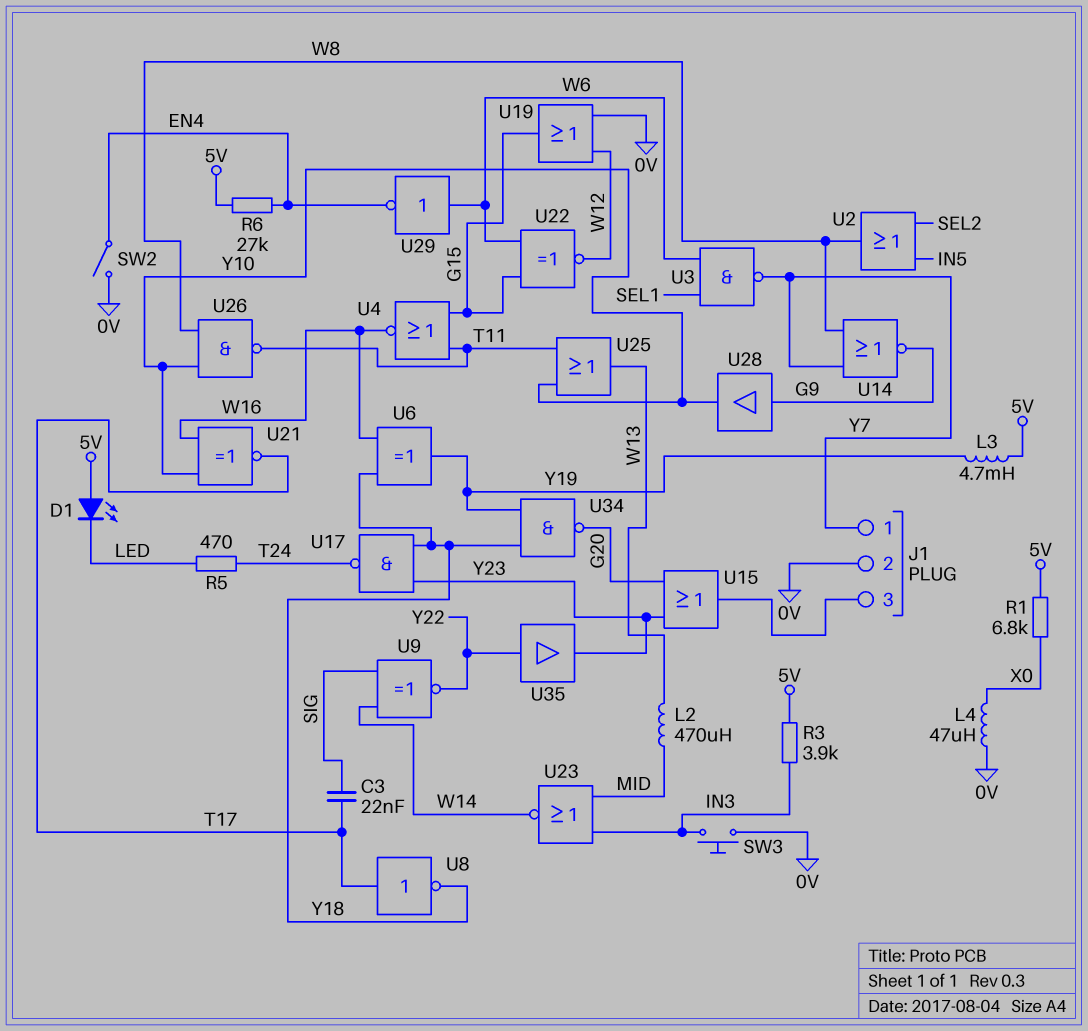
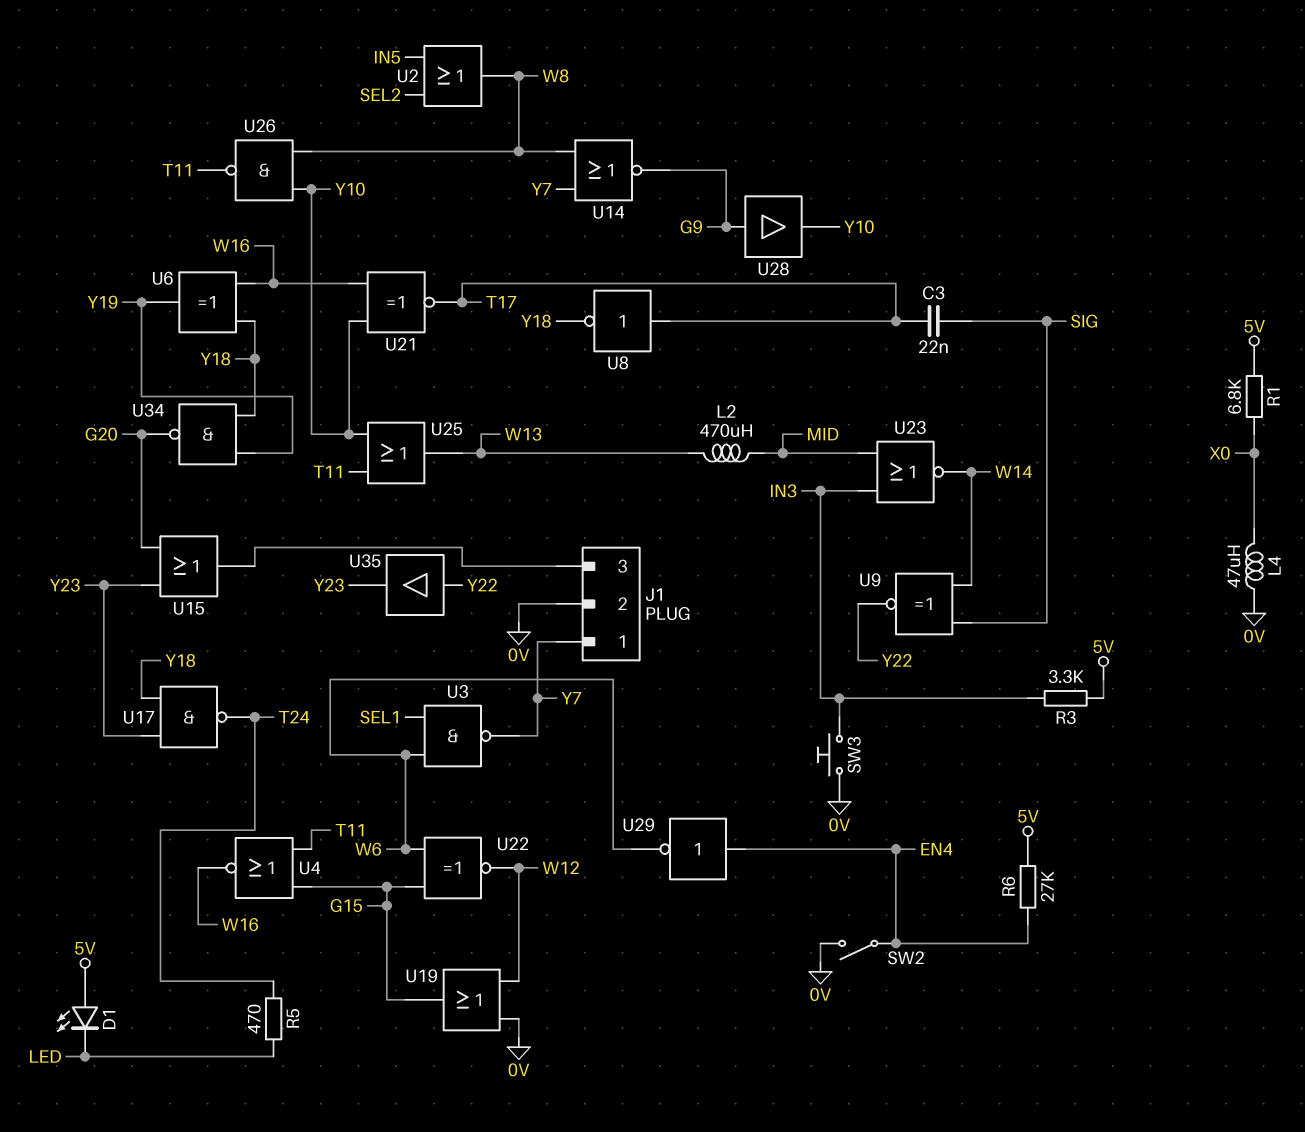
L3: 4.7mH (5V, Y19) -> none
R3: 3.9k (5V, IN3) -> 3.3k (5V, IN3)
U29: NOT (in W6, out EN4) -> NOT (in EN4, out W6)

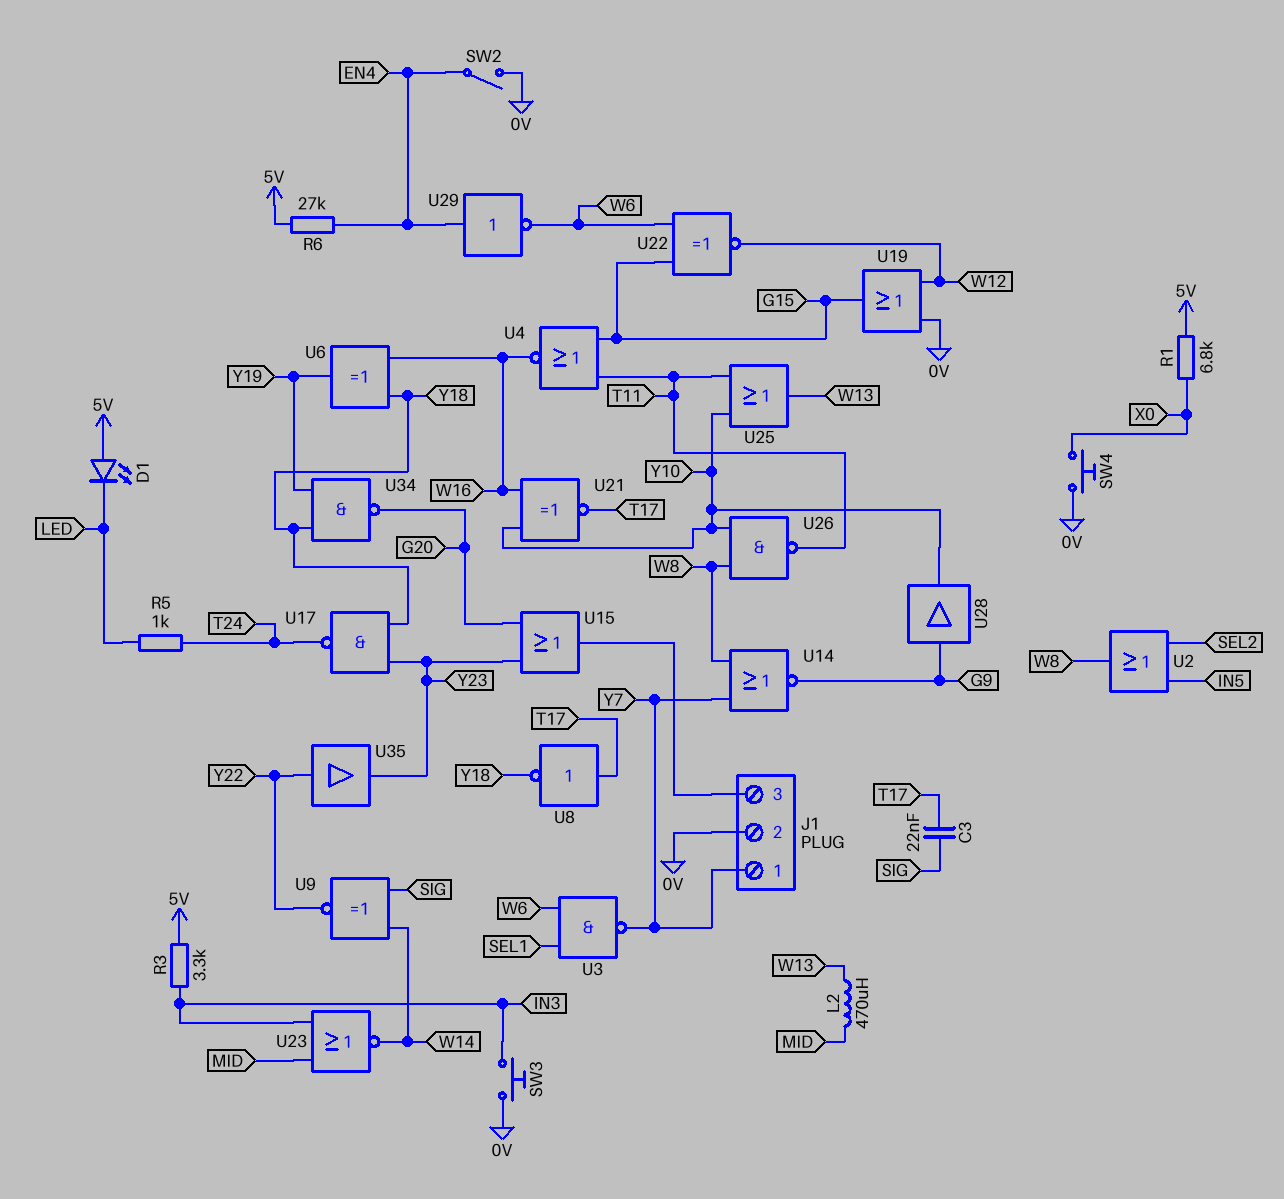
L4: 47uH (0V, X0) -> none
R5: 470 (LED, T24) -> 1k (LED, T24)
SW4: none -> button (0V, X0)

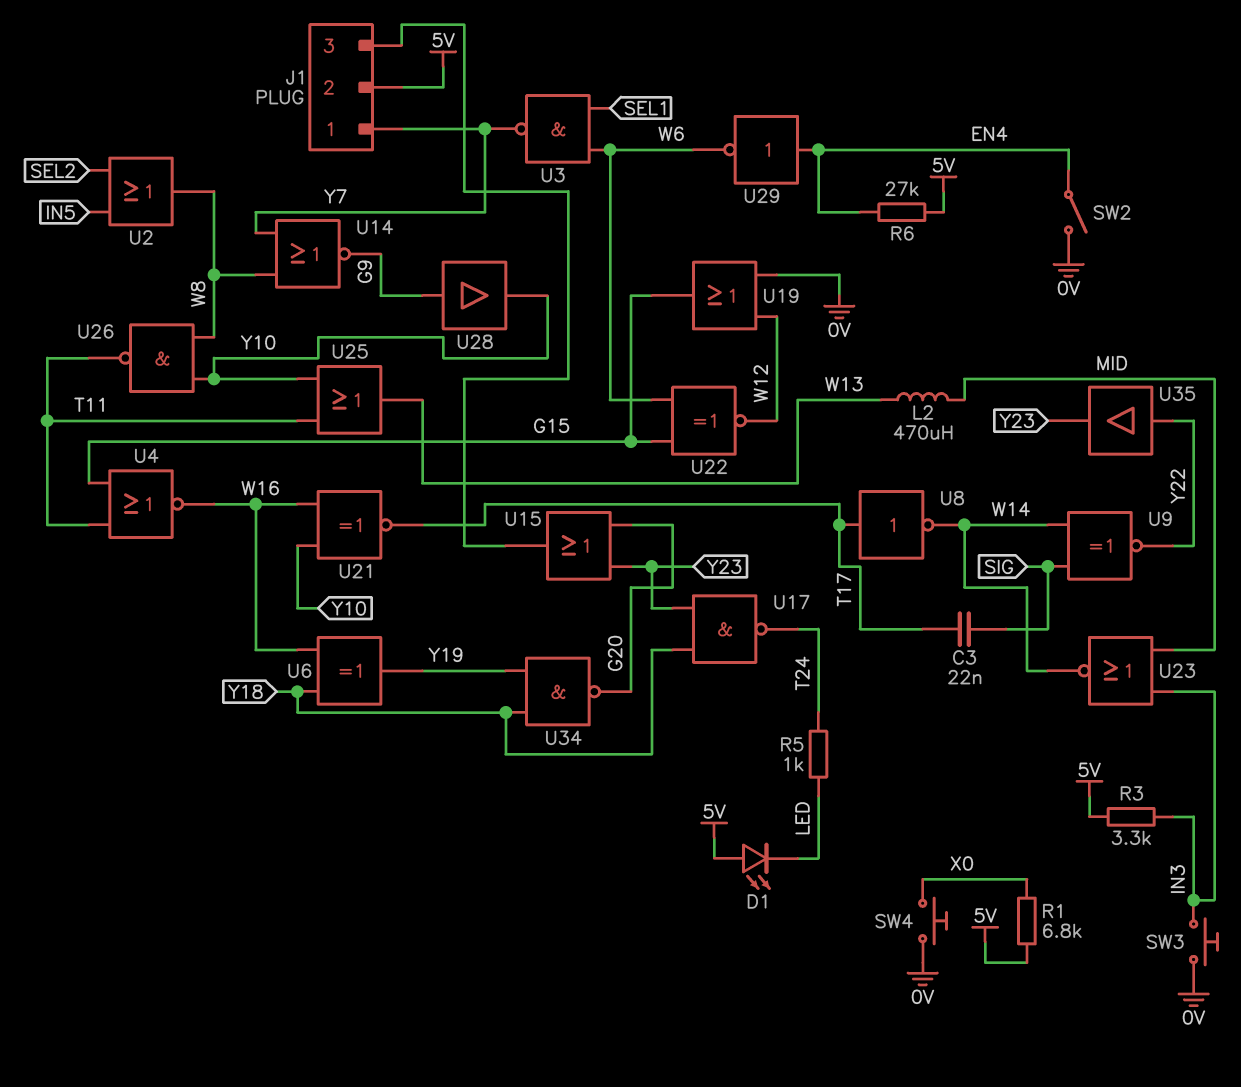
J1 pin 2: 0V -> 5V
U8: NOT (in T17, out Y18) -> NOT (in T17, out W14)

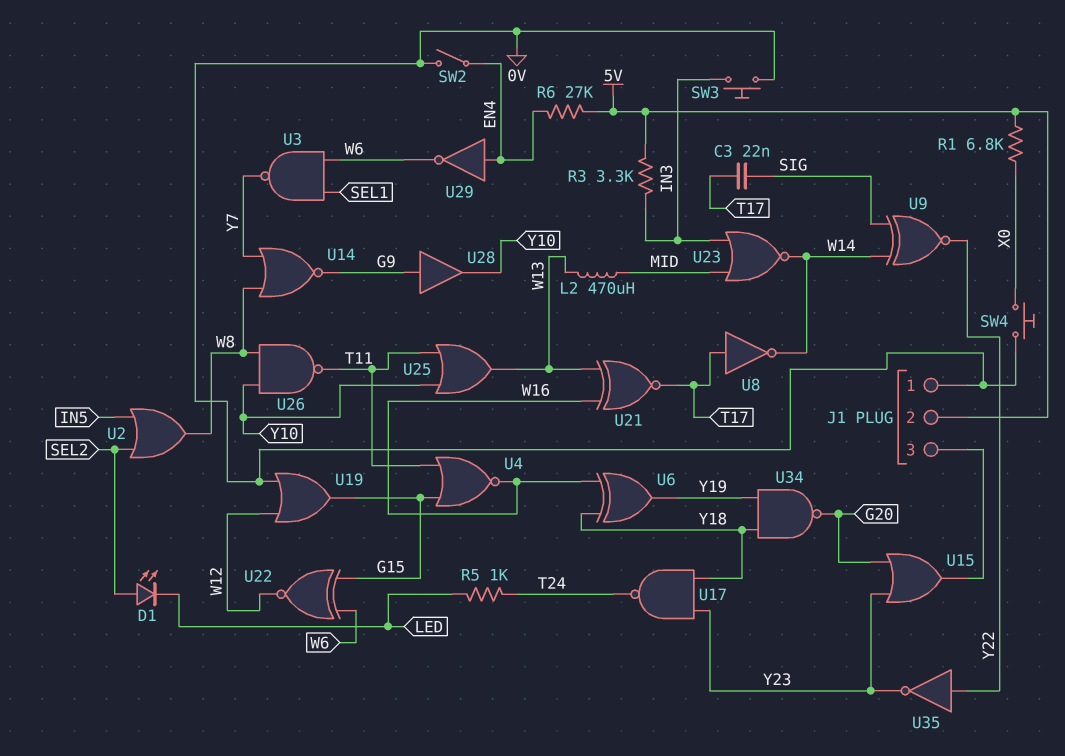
D1: LED (A 5V, K LED) -> LED (A SEL2, K LED)
J1 pin 1: Y7 -> 0V
U21: XNOR (in W16, in Y10, out T17) -> XNOR (in W13, in W16, out T17)
U35: buffer (in Y22, out Y23) -> NOT (in Y22, out Y23)

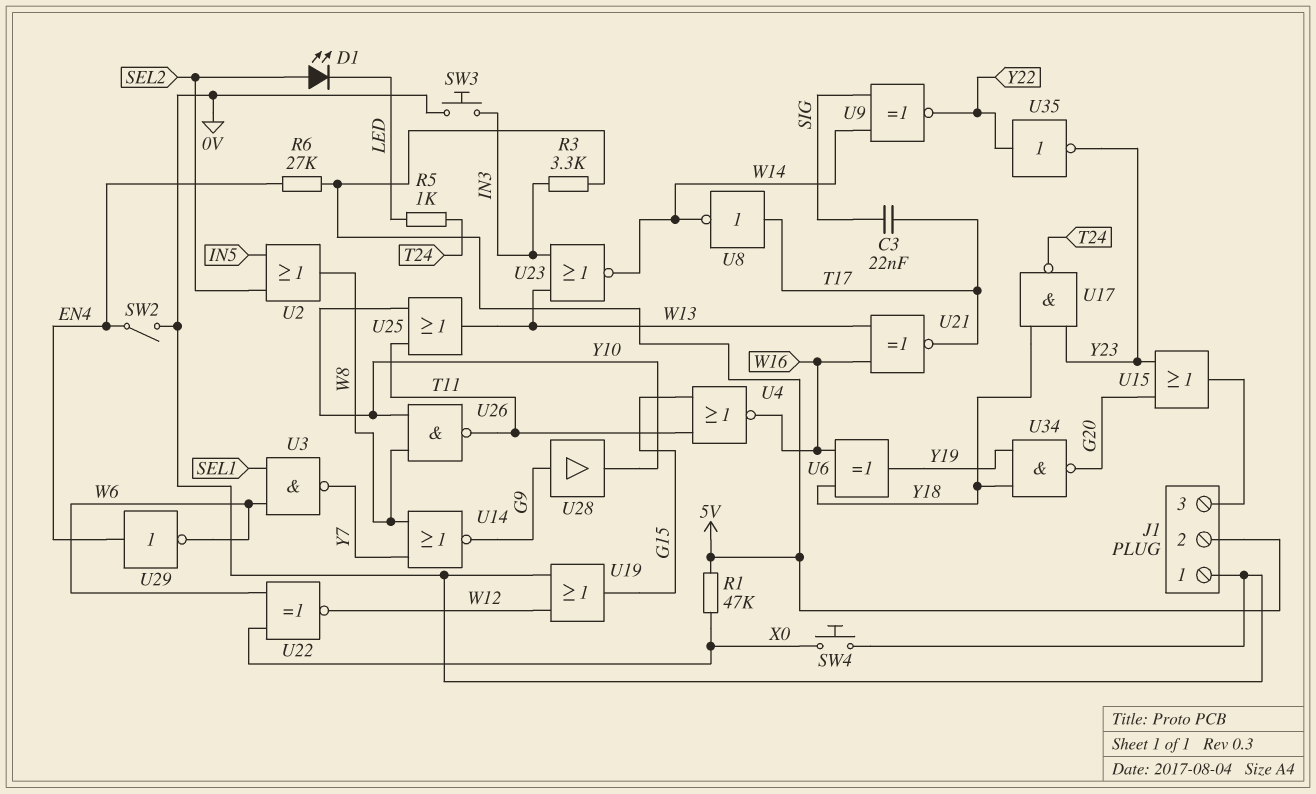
L2: 470uH (MID, W13) -> none
R1: 6.8k (5V, X0) -> 47k (5V, X0)
U22: XNOR (in G15, in W6, out W12) -> XNOR (in W6, in X0, out W12)
U23: NOR (in IN3, in MID, out W14) -> NOR (in IN3, in W13, out W14)

